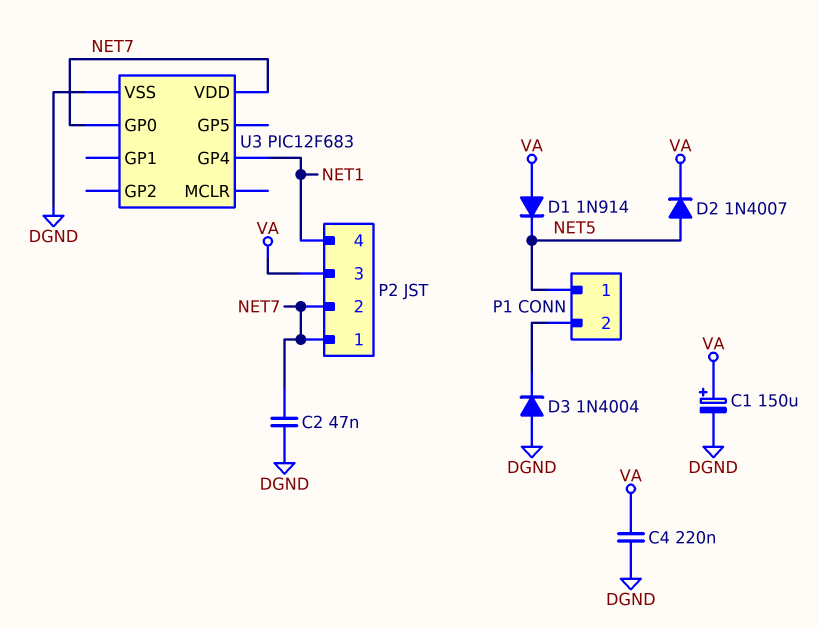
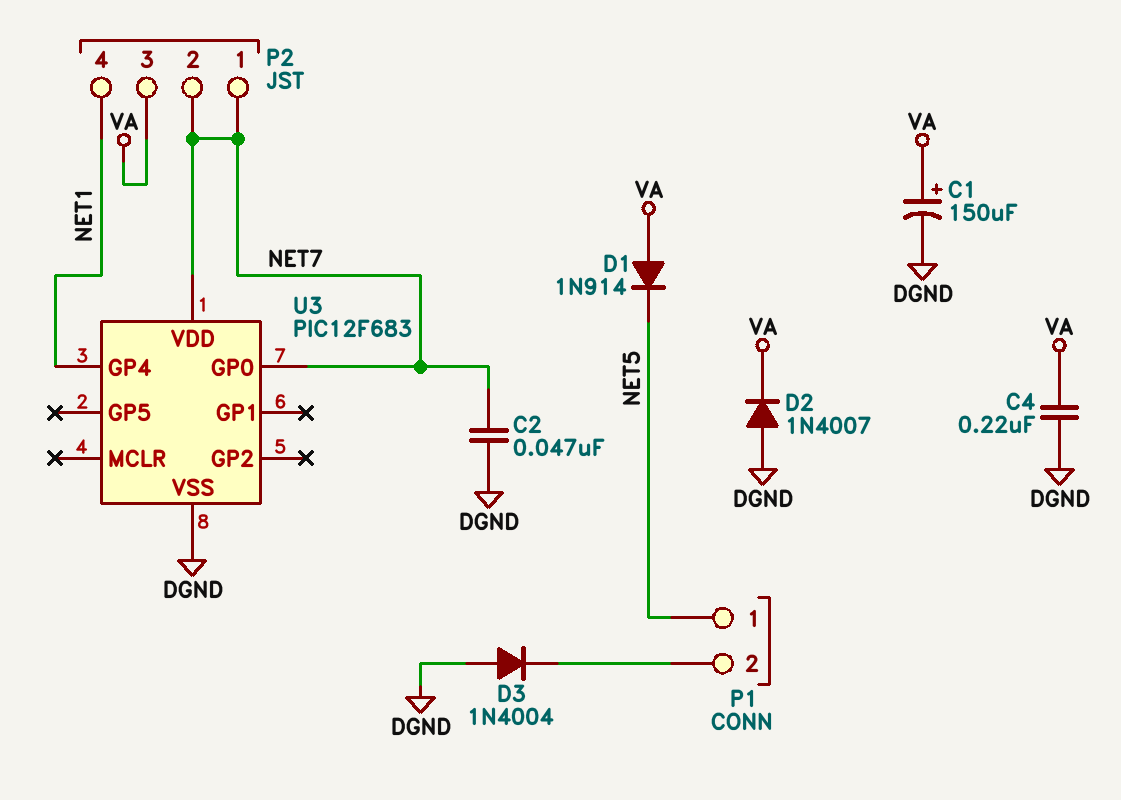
D2: diode 1N4007 (A NET5, K VA) -> diode 1N4007 (A DGND, K VA)

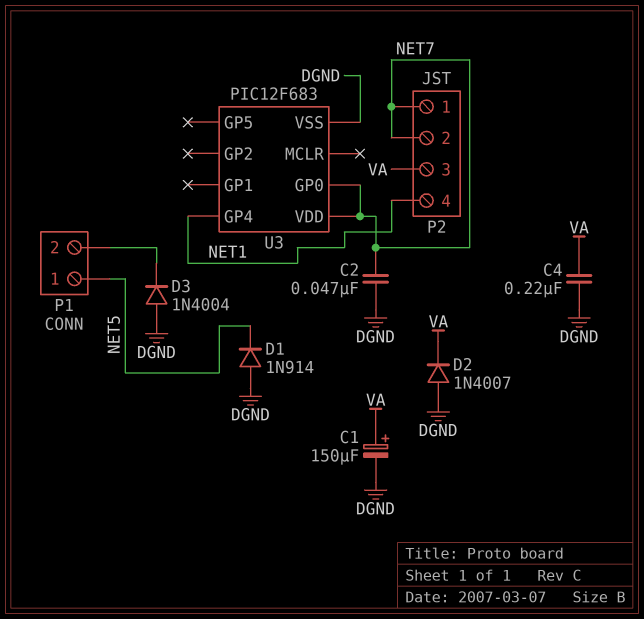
D1: diode 1N914 (A VA, K NET5) -> diode 1N914 (A DGND, K NET5)

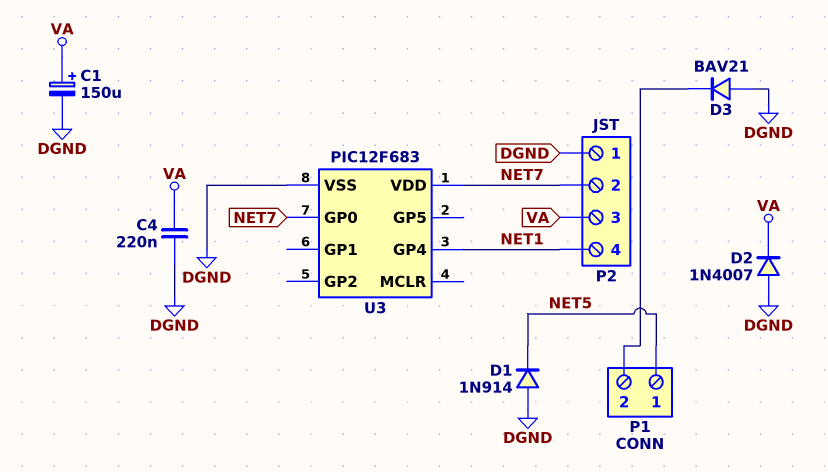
C2: 47nF (DGND, NET7) -> none
D3: diode 1N4004 (A DGND, K P1/2) -> diode BAV21 (A DGND, K P1/2)
P2 pin 1: NET7 -> DGND

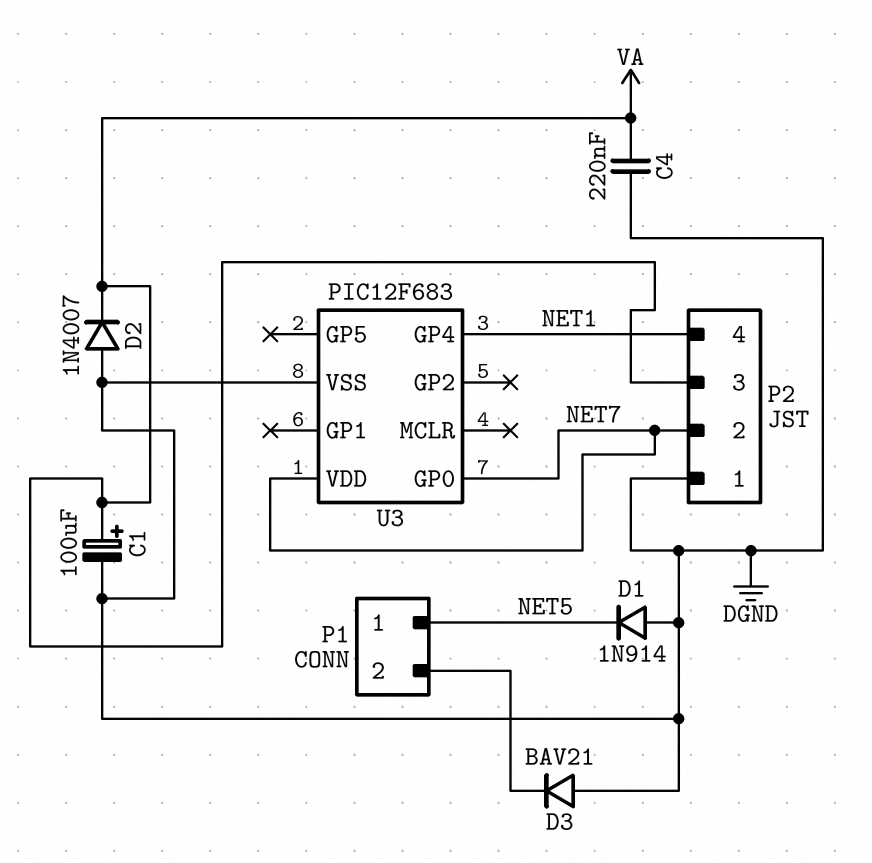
C1: 150uF (plus VA, minus DGND) -> 100uF (plus VA, minus DGND)

